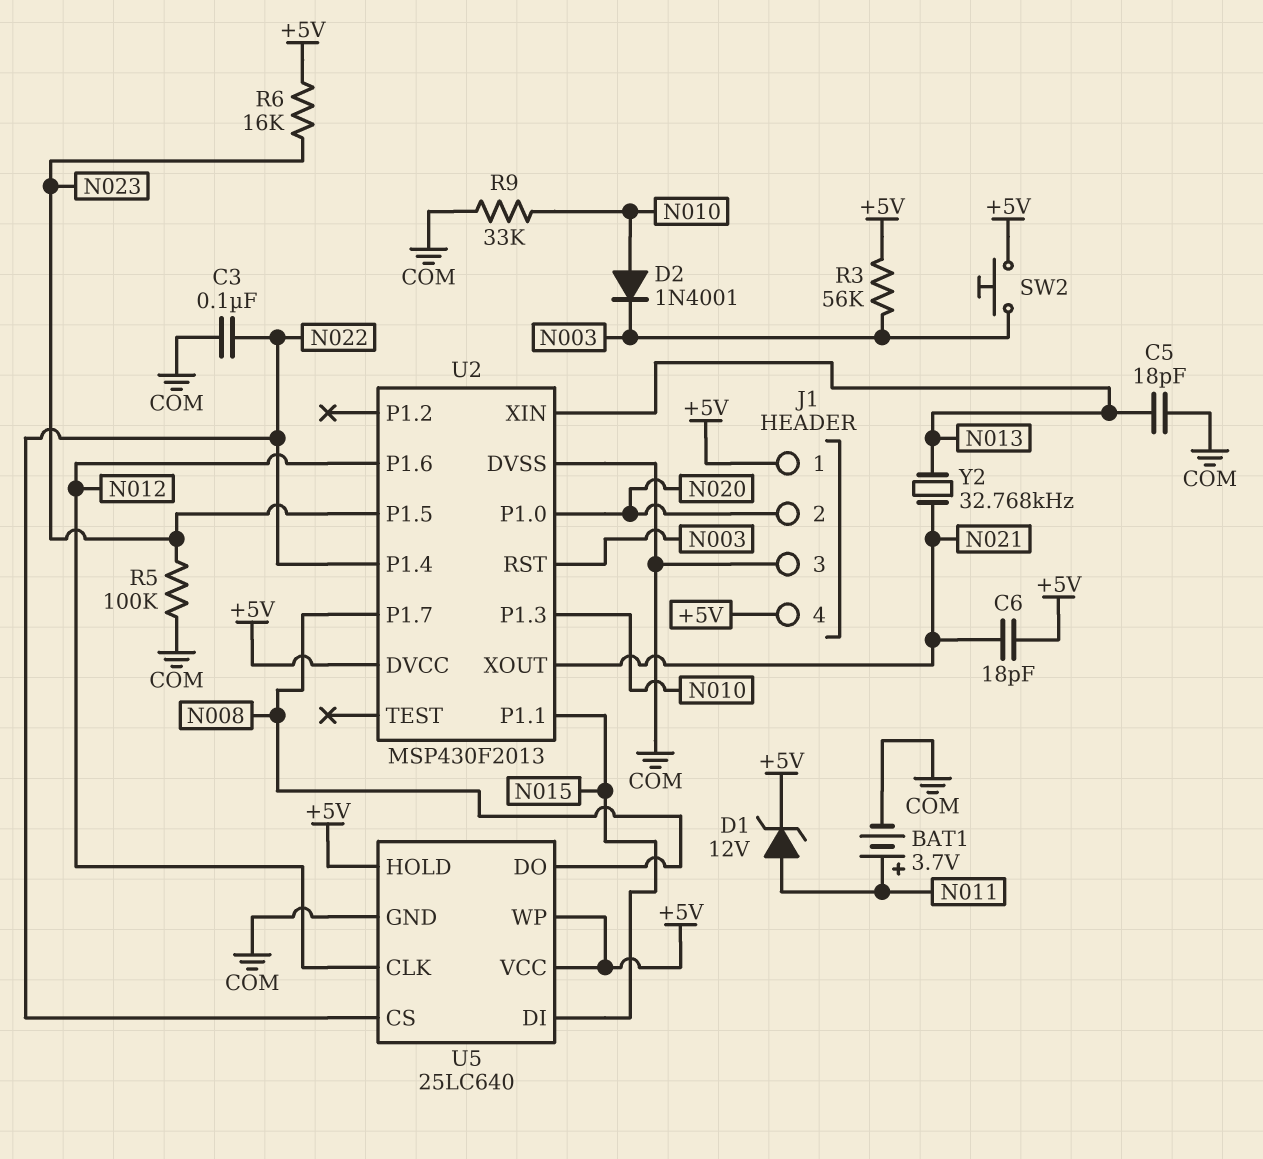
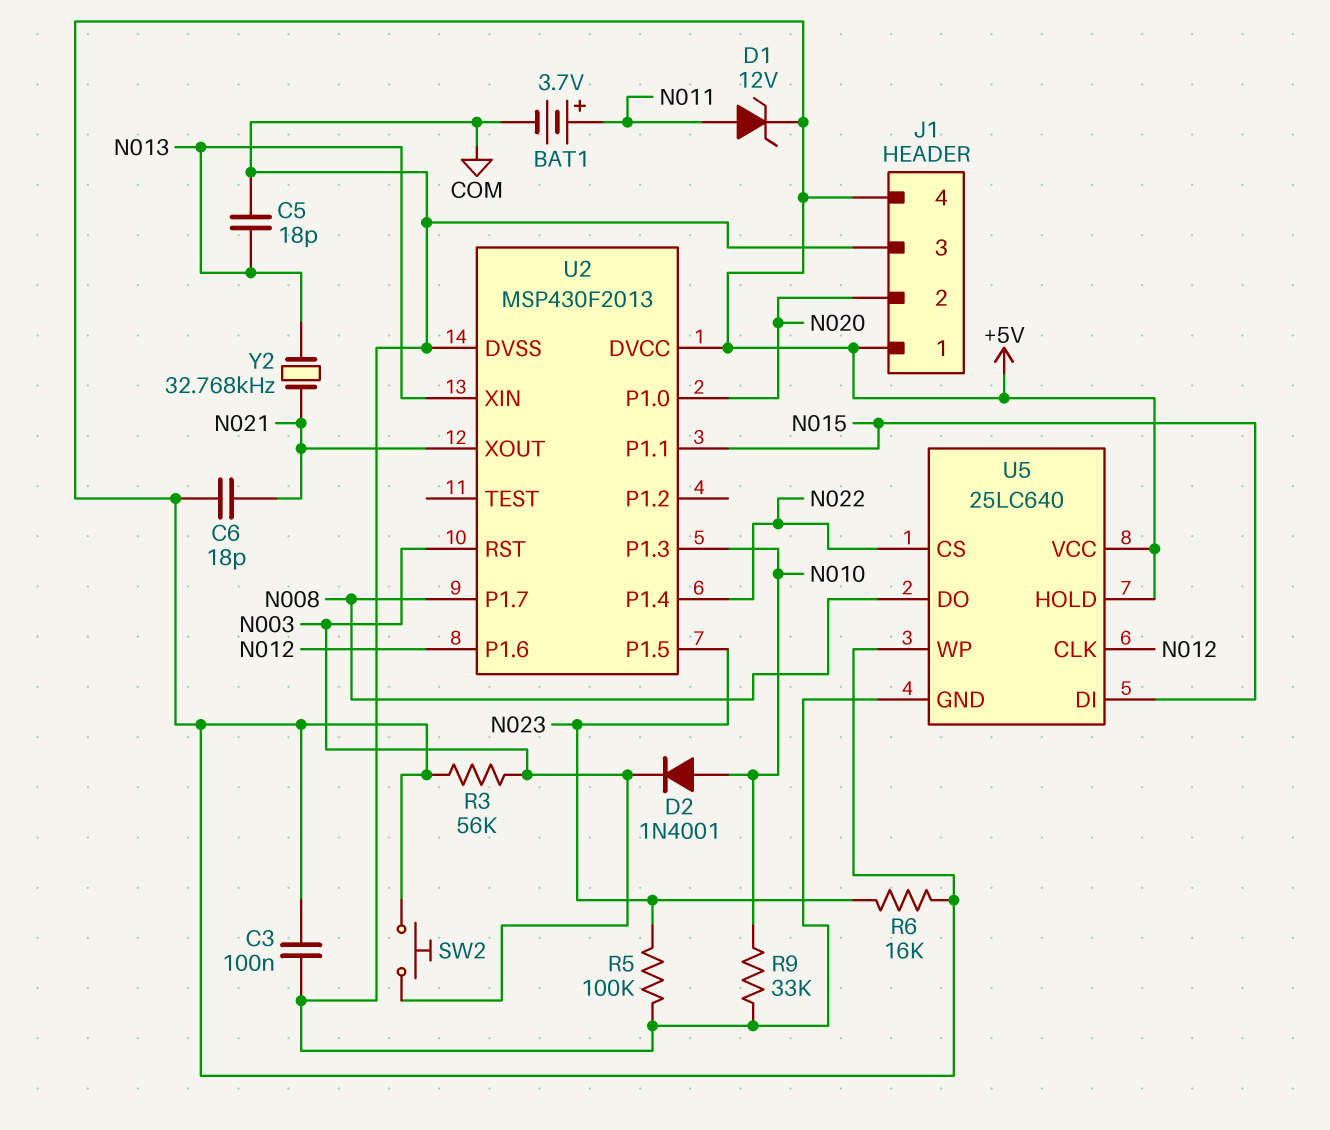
C3: 100nF (COM, N022) -> 100nF (+5V, COM)

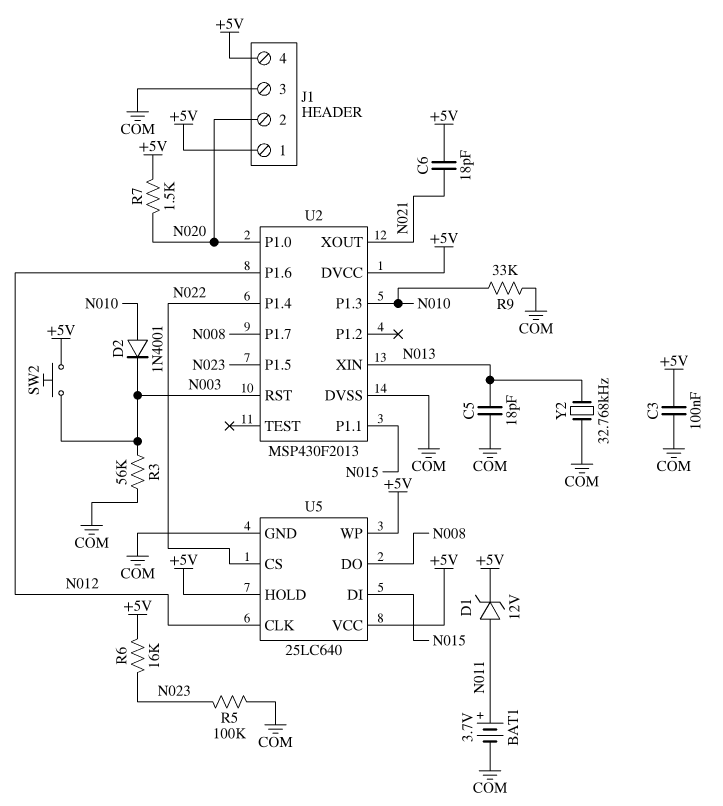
R3: 56k (+5V, N003) -> 56k (COM, N003)
R7: none -> 1.5k (+5V, N020)
Y2: 32.768kHz (N013, N021) -> 32.768kHz (COM, N013)

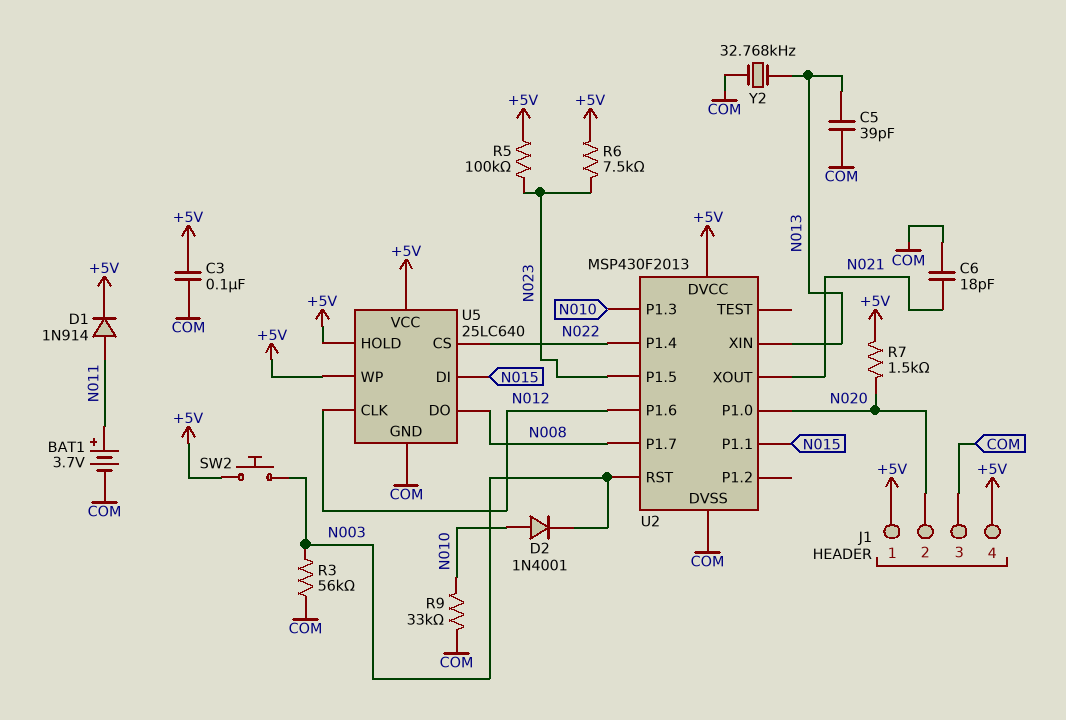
C5: 18pF (COM, N013) -> 39pF (COM, N013)
C6: 18pF (+5V, N021) -> 18pF (COM, N021)
D1: zener 12V (A N011, K +5V) -> diode 1N914 (A N011, K +5V)
R5: 100k (COM, N023) -> 100k (+5V, N023)
R6: 16k (+5V, N023) -> 7.5k (+5V, N023)

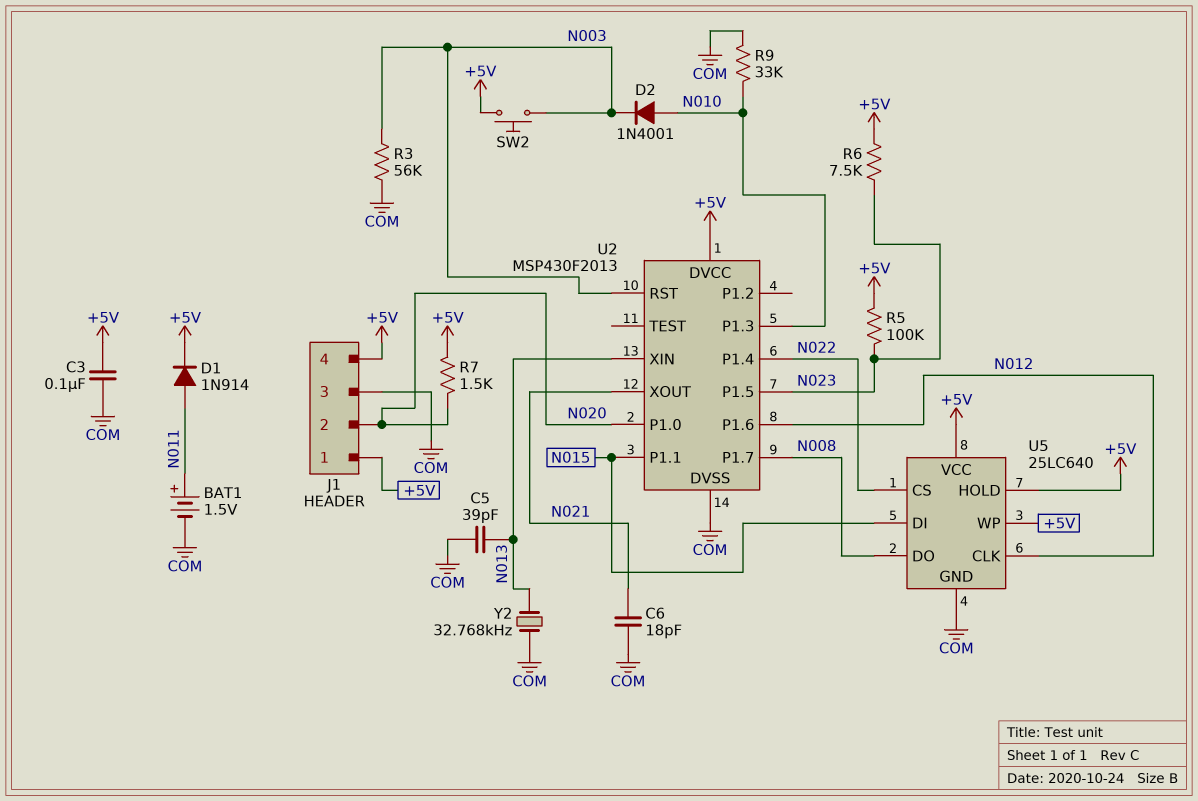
BAT1: 3.7V (plus N011, minus COM) -> 1.5V (plus N011, minus COM)

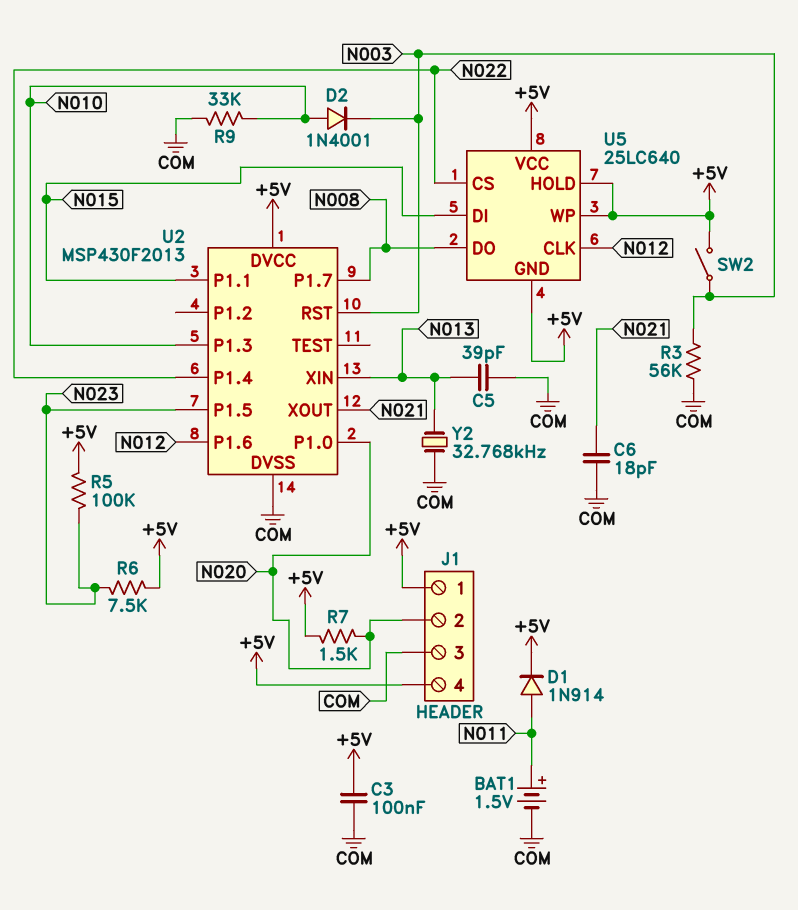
SW2: button (+5V, N003) -> switch (+5V, N003)
U5 pin GND: COM -> +5V

